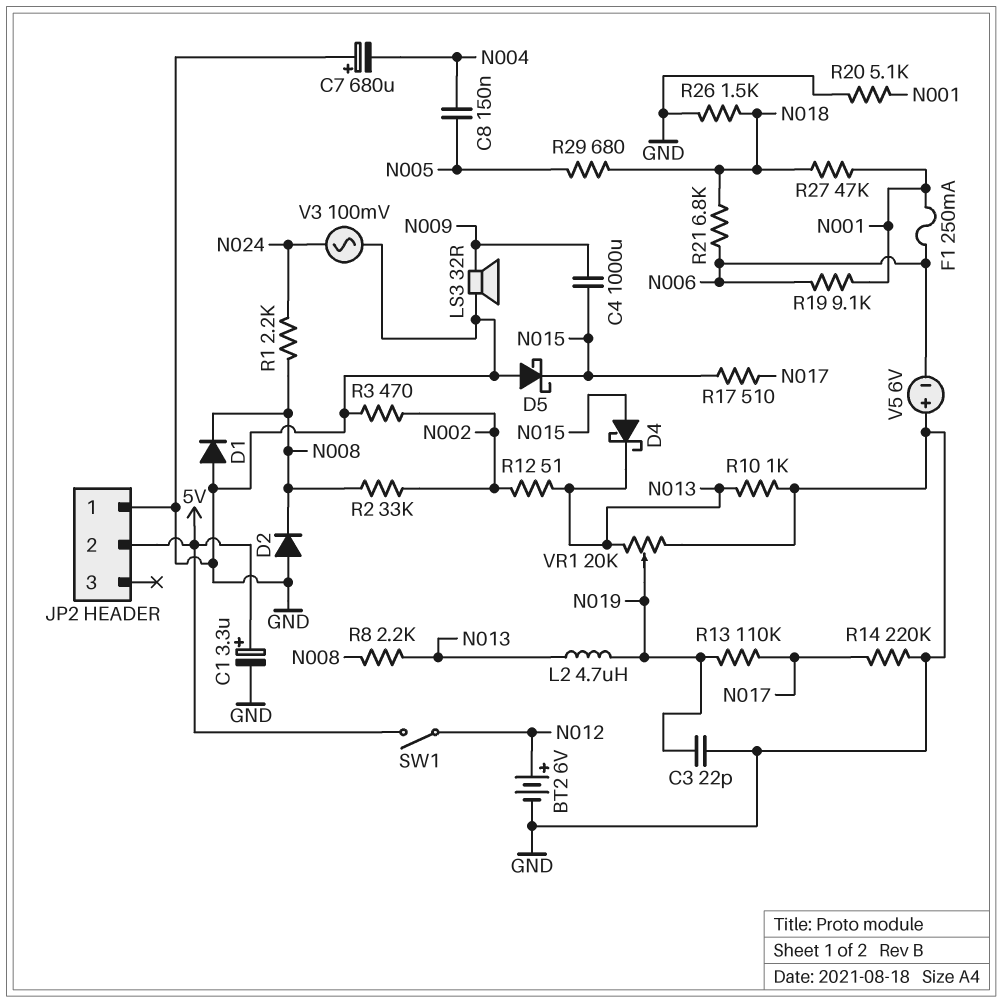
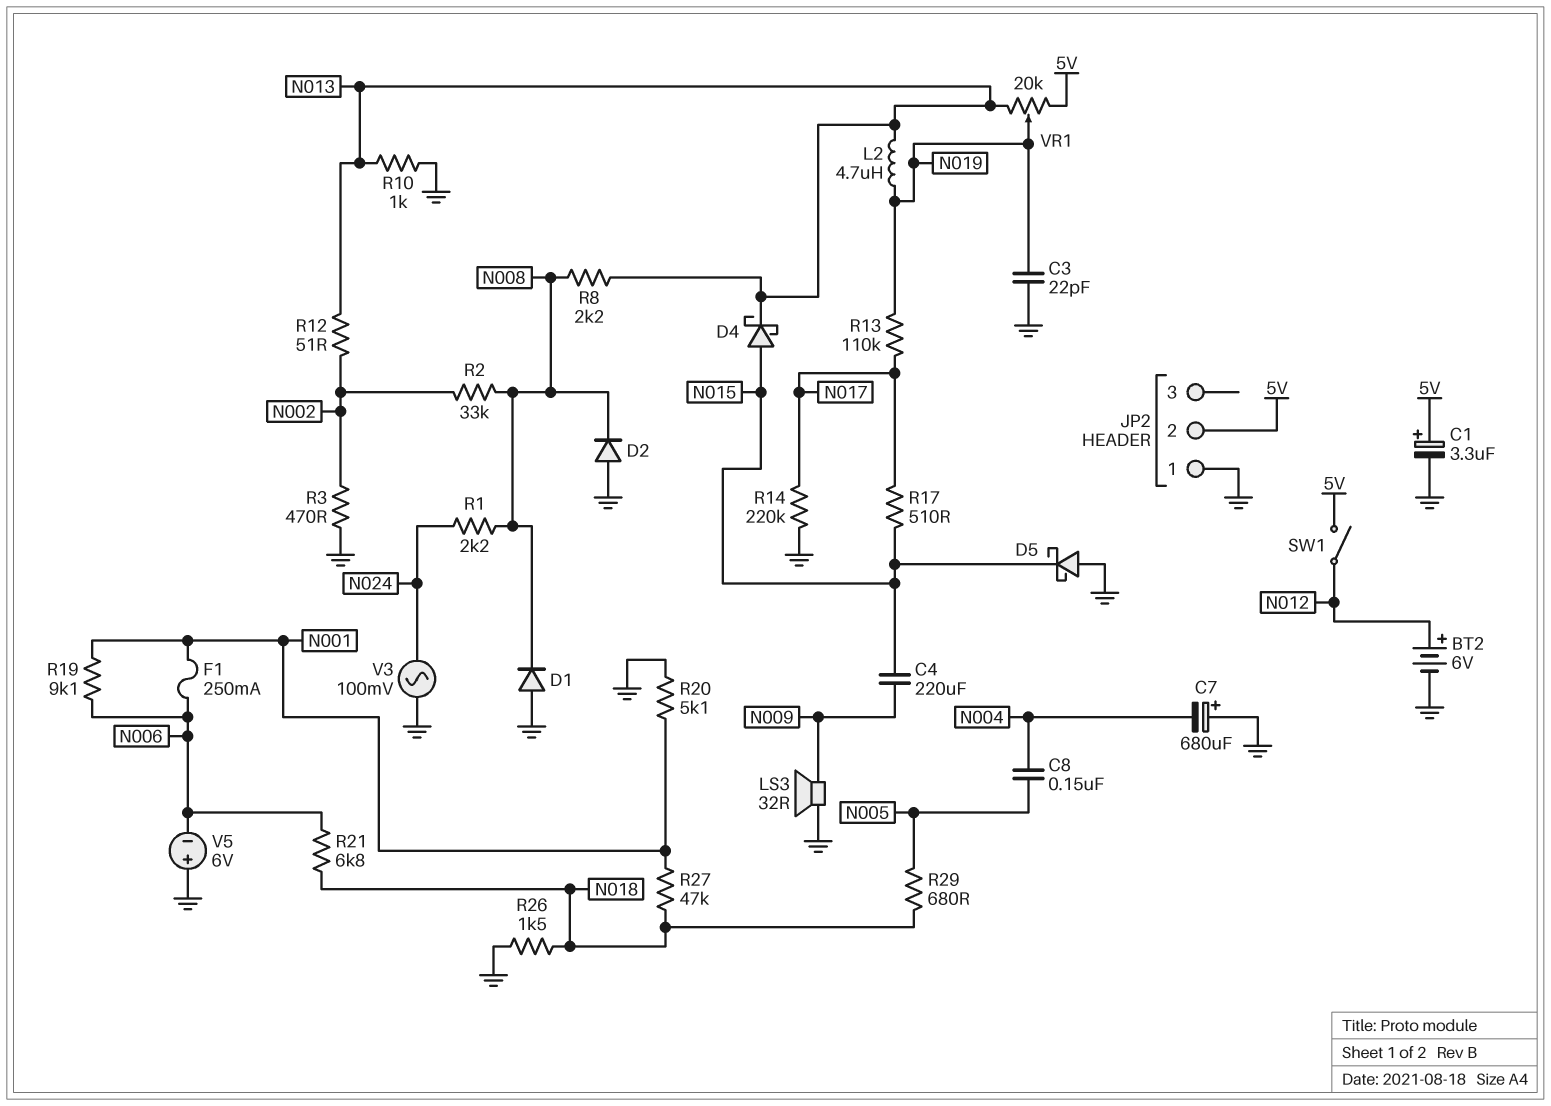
C4: 1000uF (N009, N015) -> 220uF (N009, N015)
VR1: 20k (GND, N013, wiper N019) -> 20k (5V, N013, wiper N019)

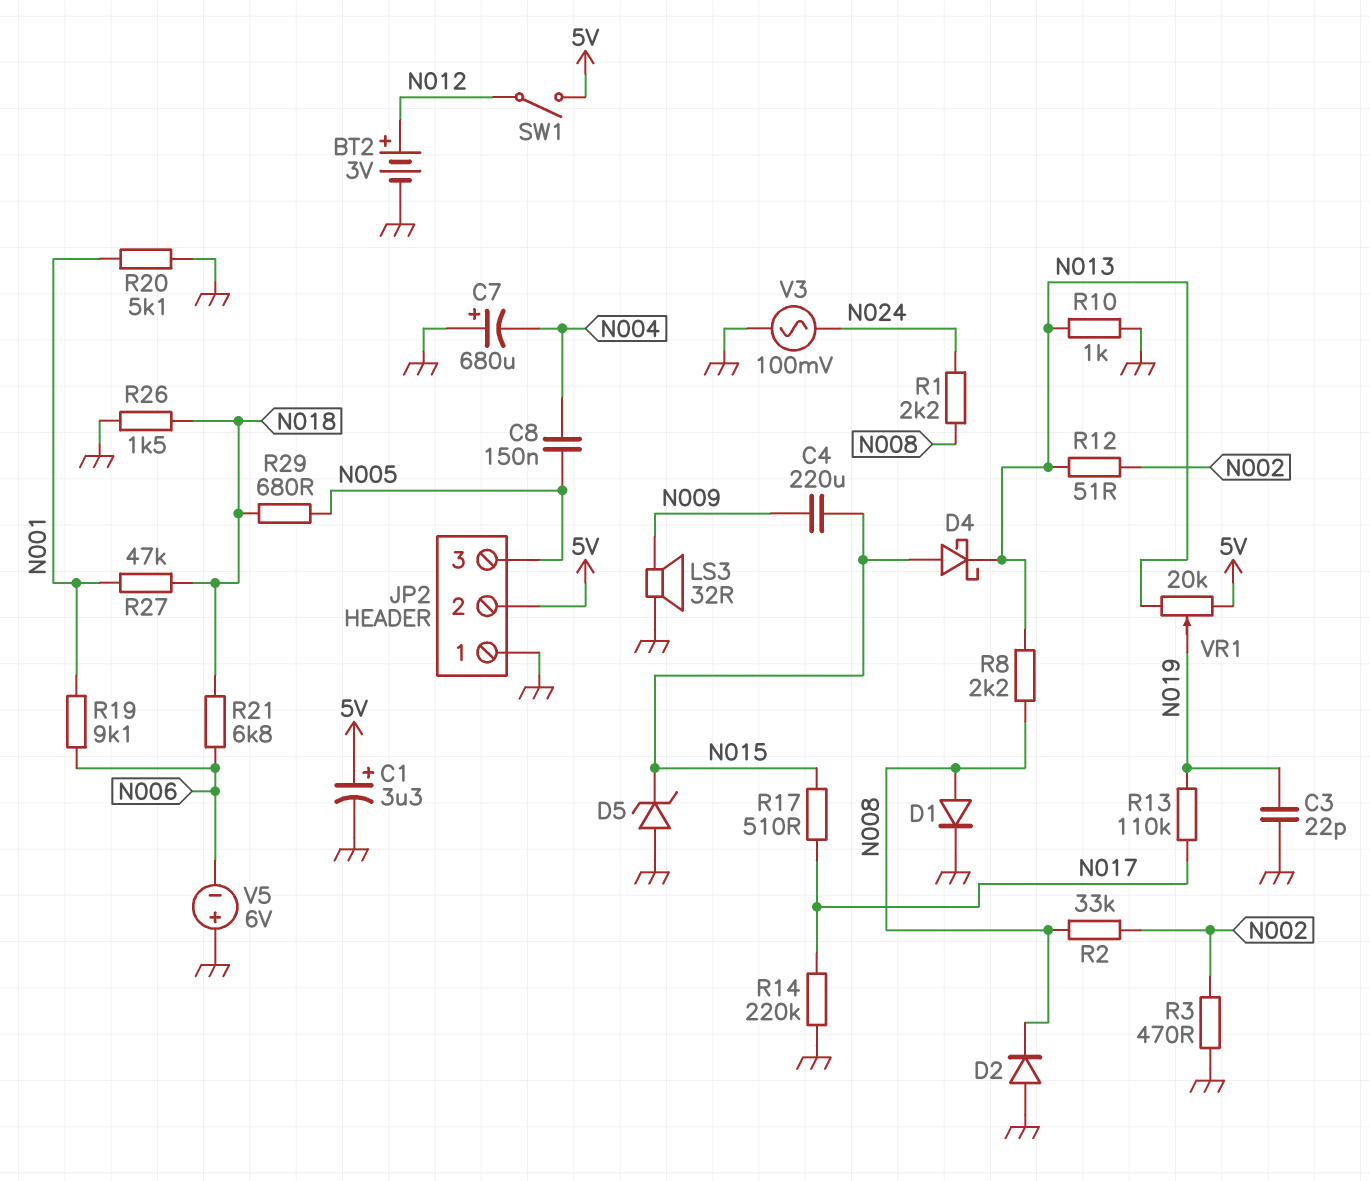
BT2: 6V (plus N012, minus GND) -> 3V (plus N012, minus GND)
D1: diode (A GND, K N008) -> diode (A N008, K GND)
D5: schottky (A GND, K N015) -> zener (A GND, K N015)
F1: 250mA (N001, N006) -> none
JP2 pin 3: none -> N005
L2: 4.7uH (N013, N019) -> none

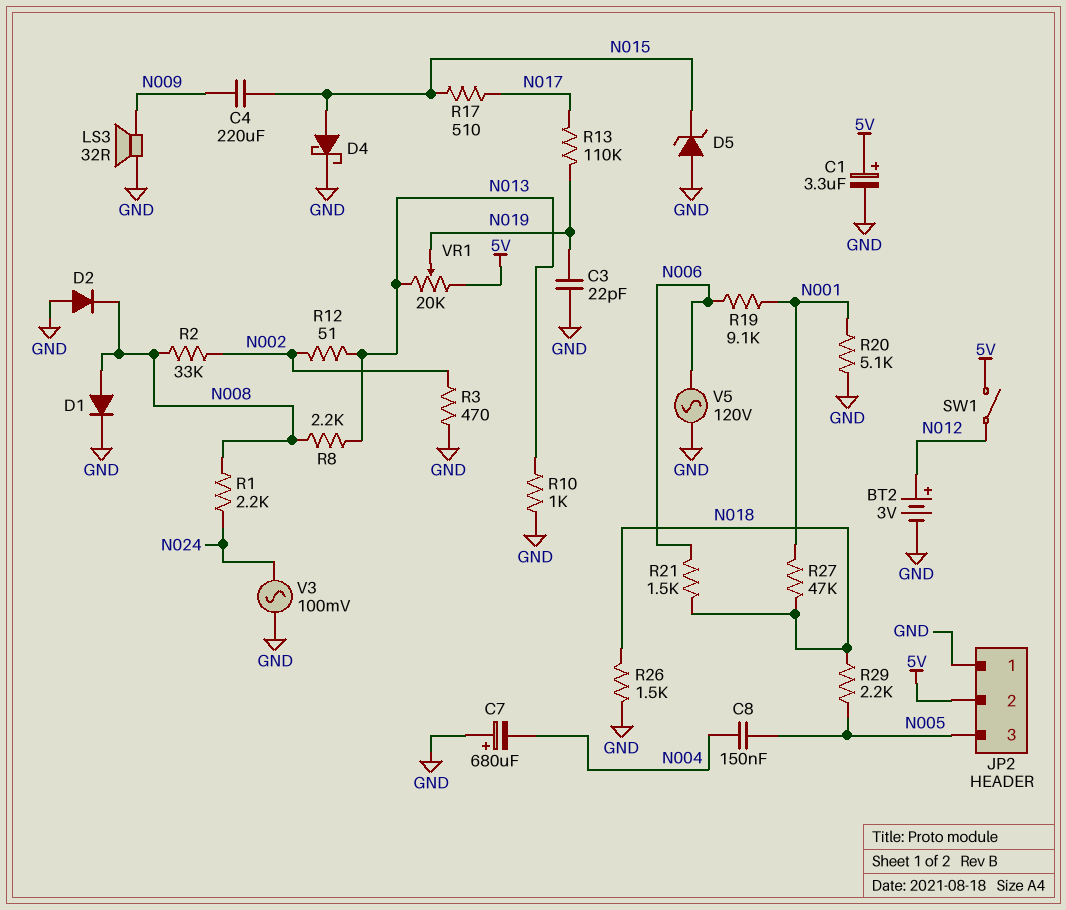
D4: schottky (A N015, K N013) -> schottky (A N015, K GND)
R14: 220k (GND, N017) -> none
R21: 6.8k (N006, N018) -> 1.5k (N006, N018)
R29: 680 (N005, N018) -> 2.2k (N005, N018)
V5: 6V (plus GND, minus N006) -> AC 120V (GND, N006)

